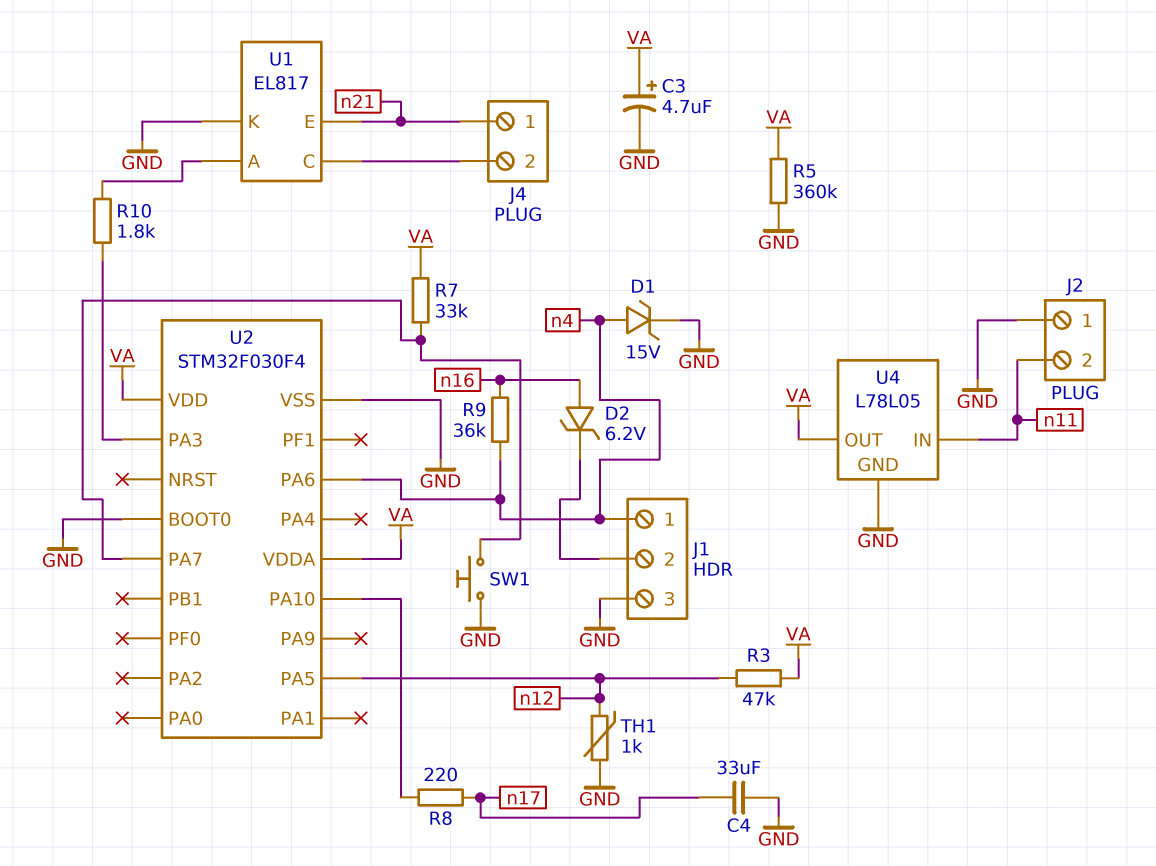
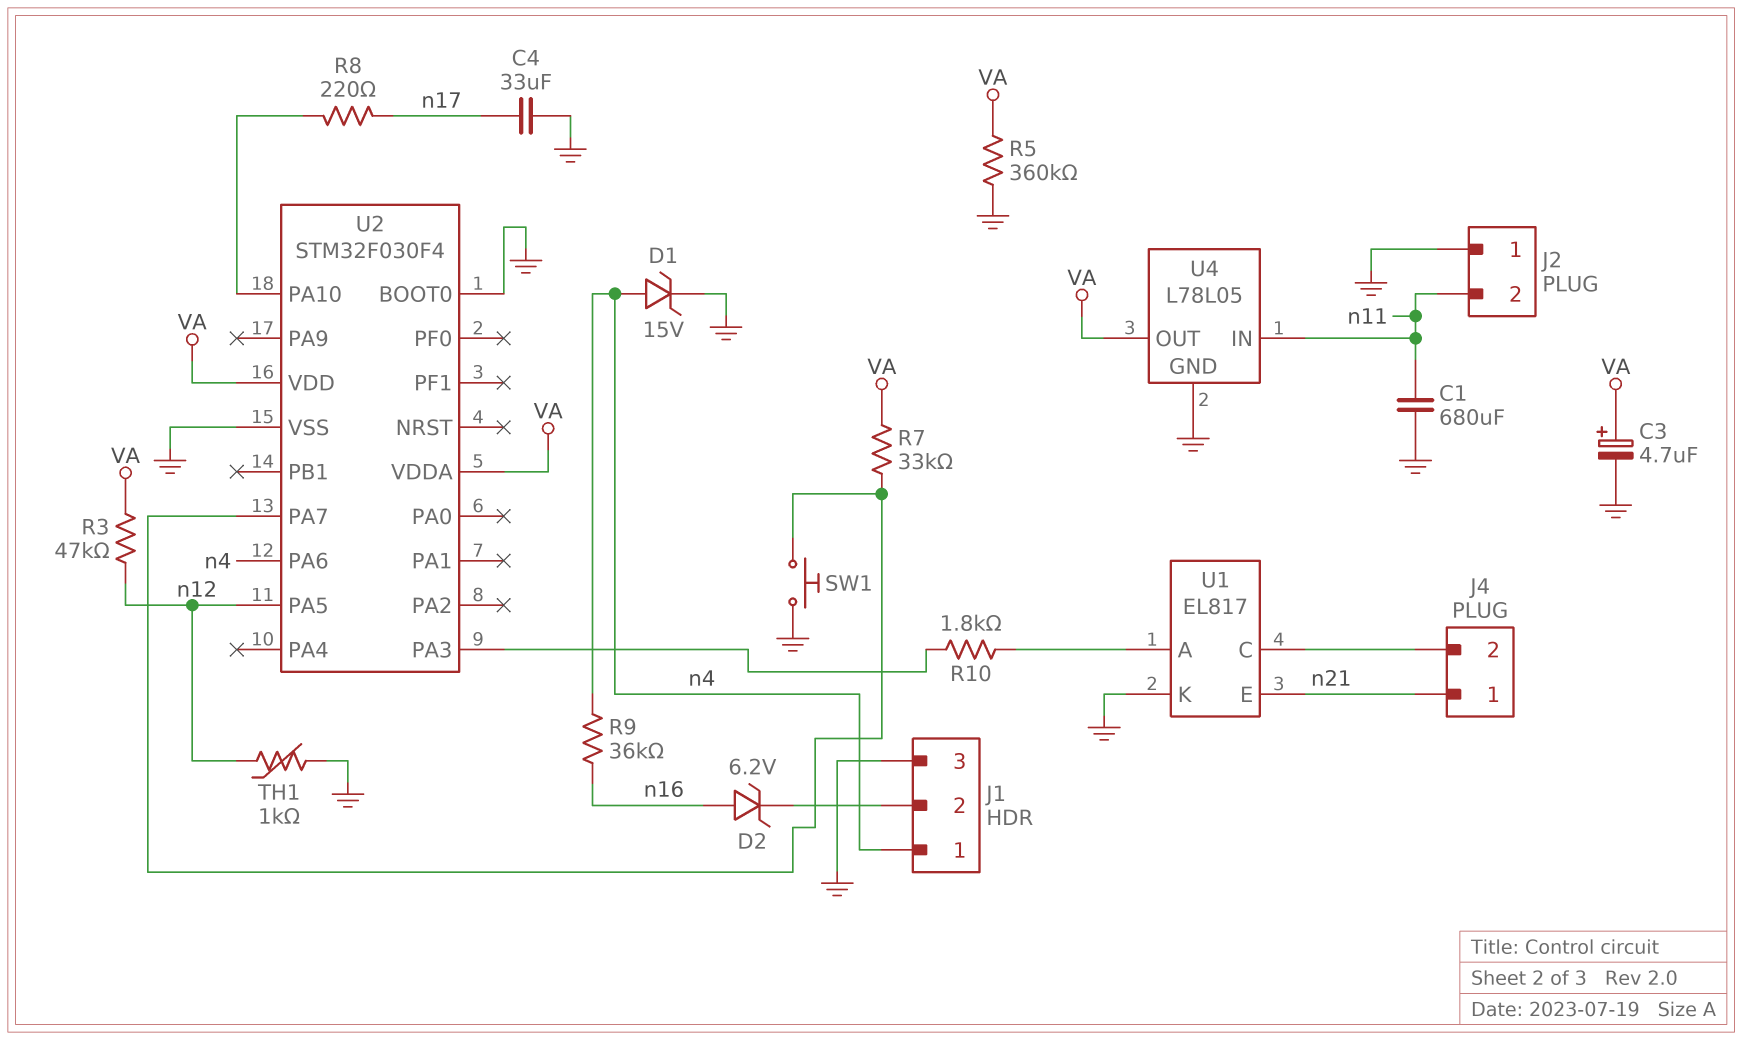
C1: none -> 680uF (GND, n11)

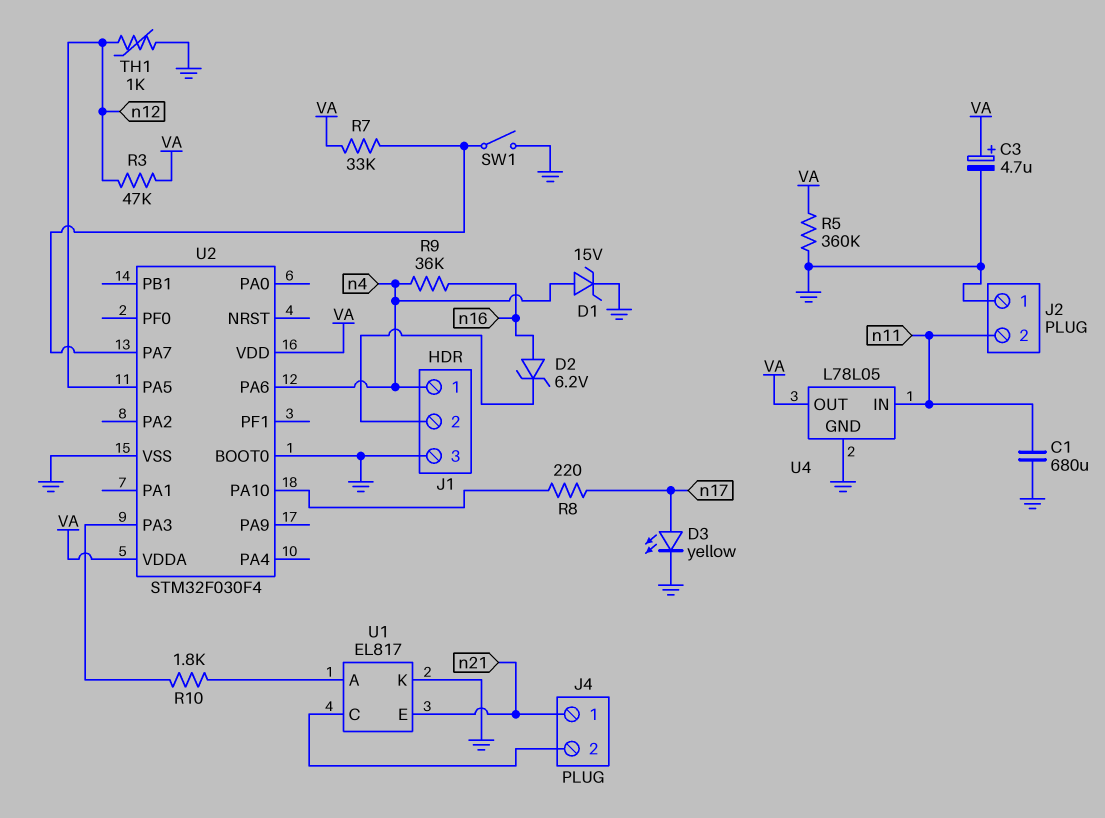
C4: 33uF (GND, n17) -> none
D3: none -> LED yellow (A n17, K GND)
SW1: button (GND, U2/PA7) -> switch (GND, U2/PA7)

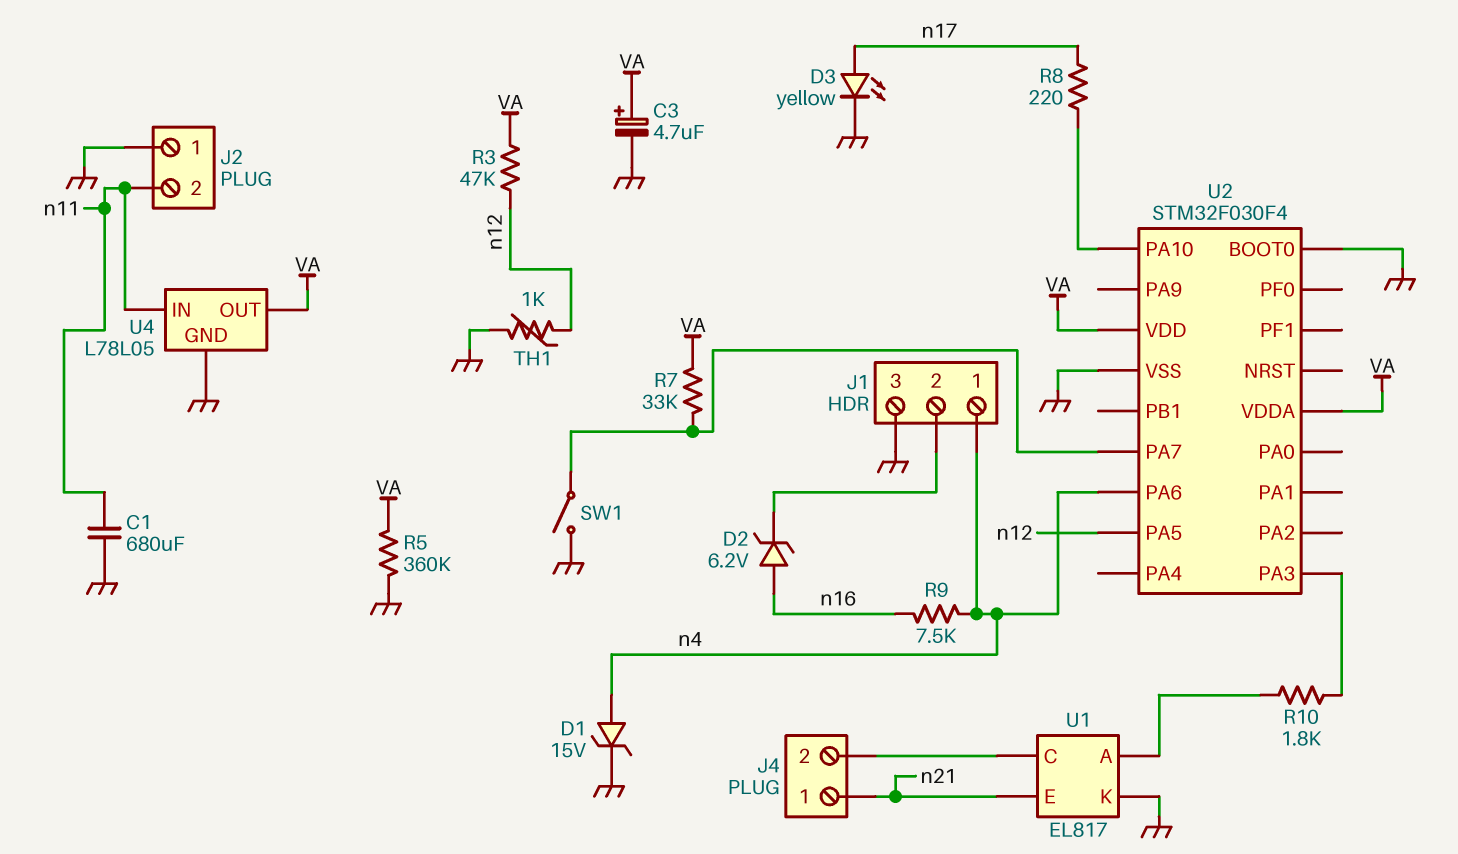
R9: 36k (n4, n16) -> 7.5k (n4, n16)

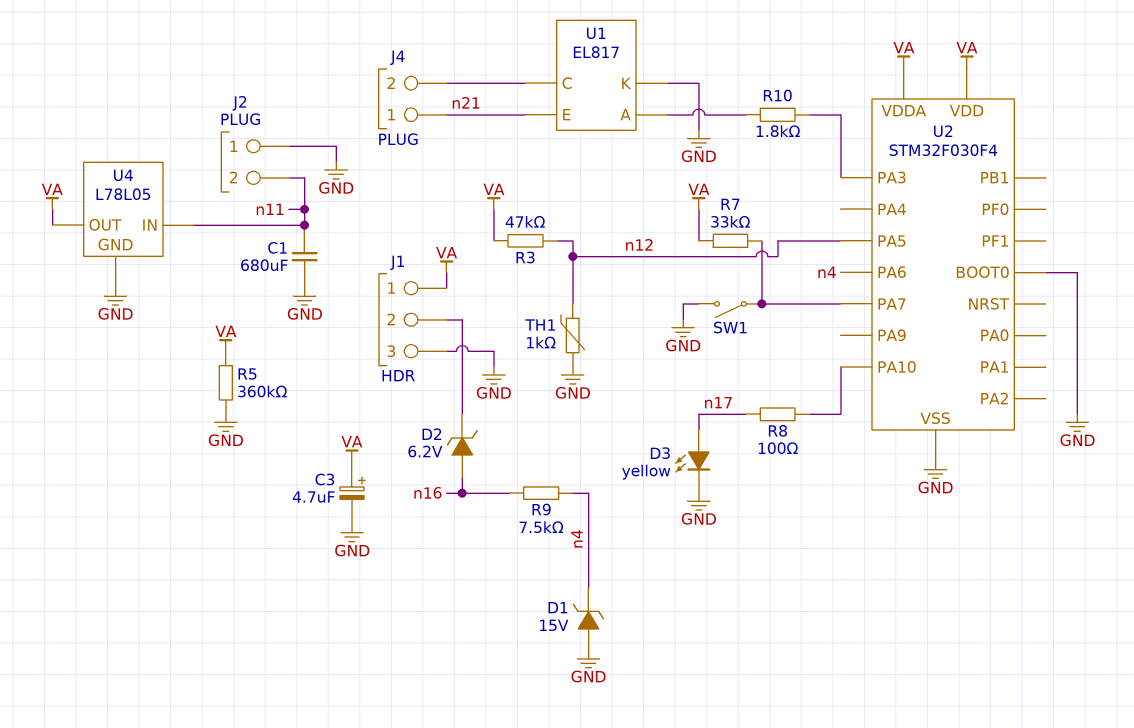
D1: zener 15V (A n4, K GND) -> zener 15V (A GND, K n4)
J1 pin 1: n4 -> VA
R8: 220 (U2/PA10, n17) -> 100 (U2/PA10, n17)

